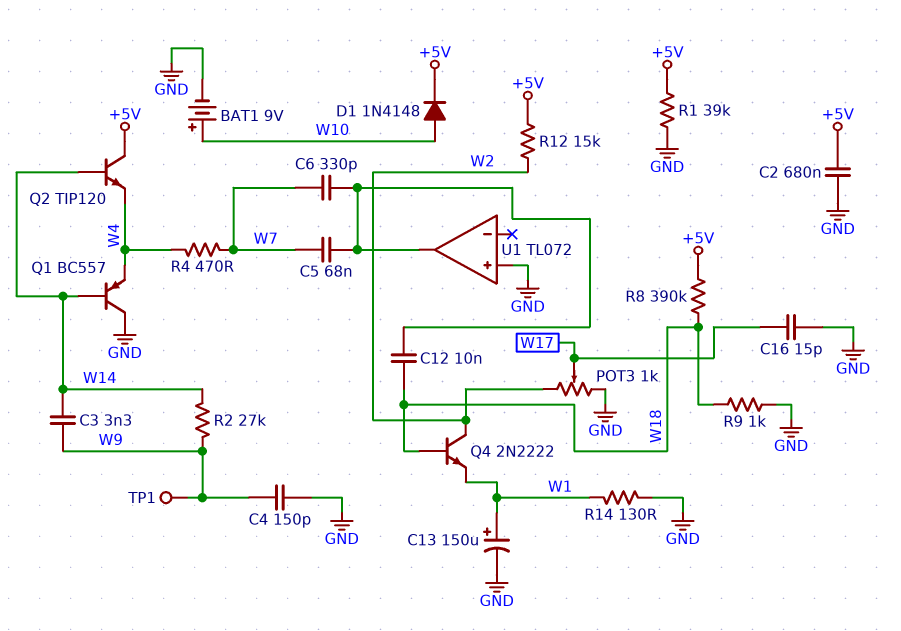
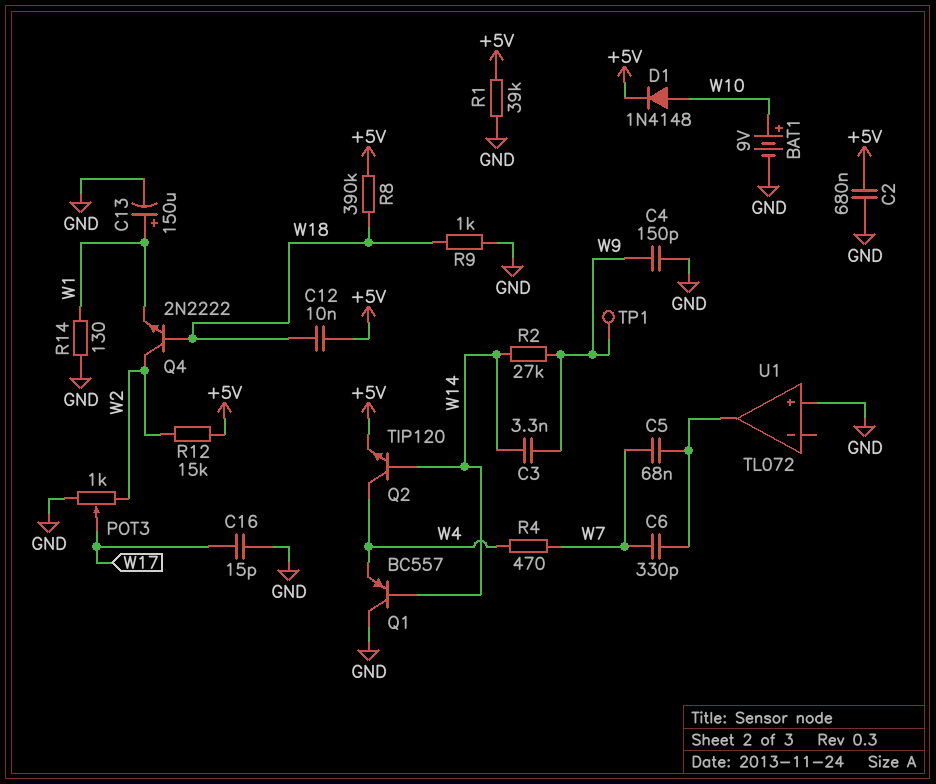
C12: 10nF (U1/out, W18) -> 10nF (+5V, W18)
Q2: NPN TIP120 (B W14, C +5V, E W4) -> NPN TIP120 (B W14, C W4, E +5V)

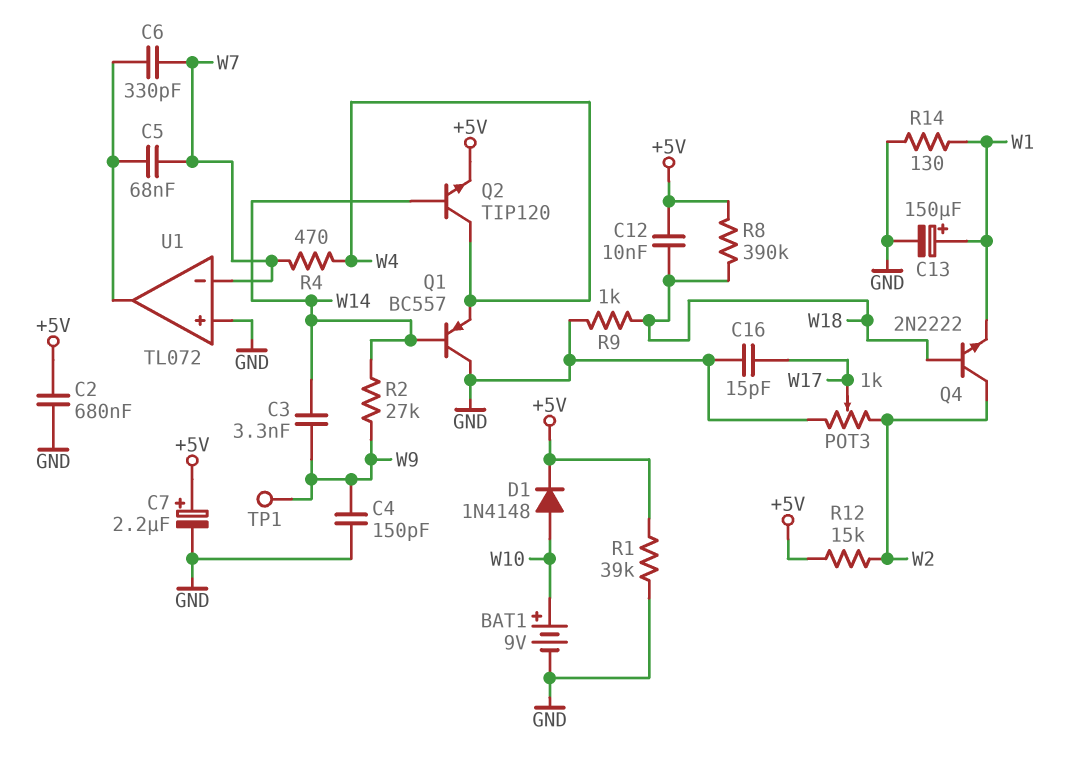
C7: none -> 2.2uF (plus +5V, minus GND)
U1 pin in-: none -> W7

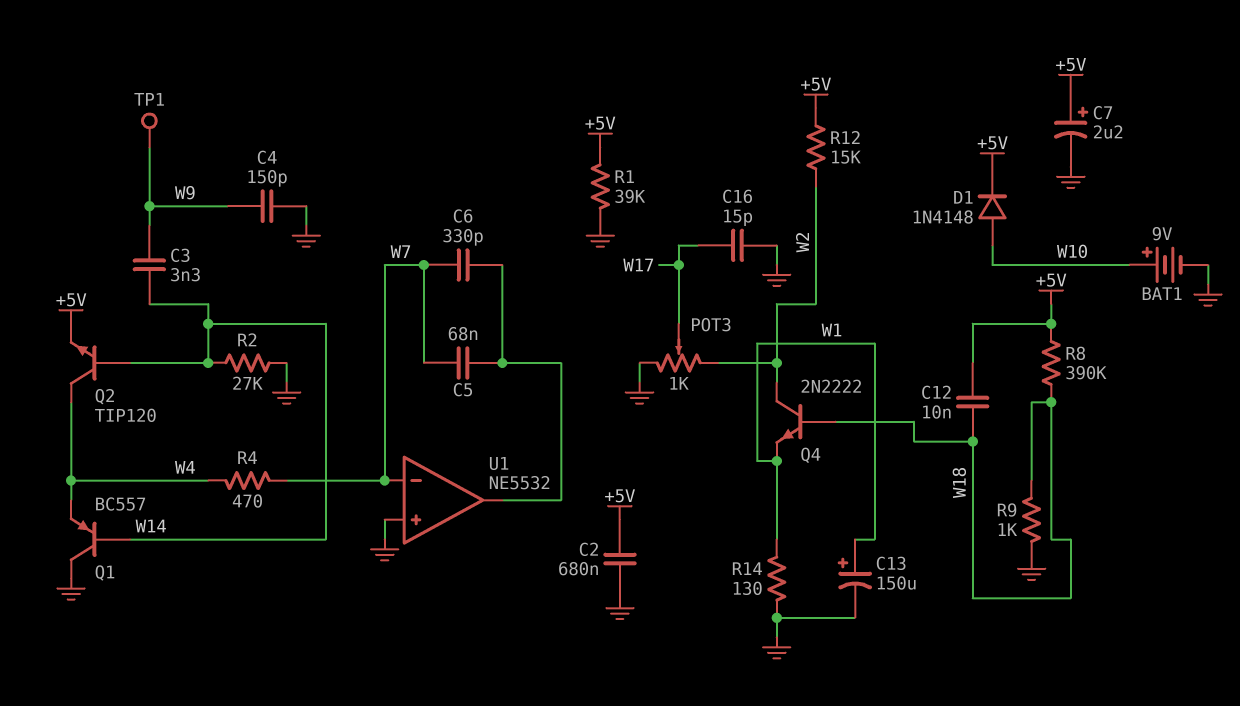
R2: 27k (W9, W14) -> 27k (GND, W14)
U1: TL072 -> NE5532

